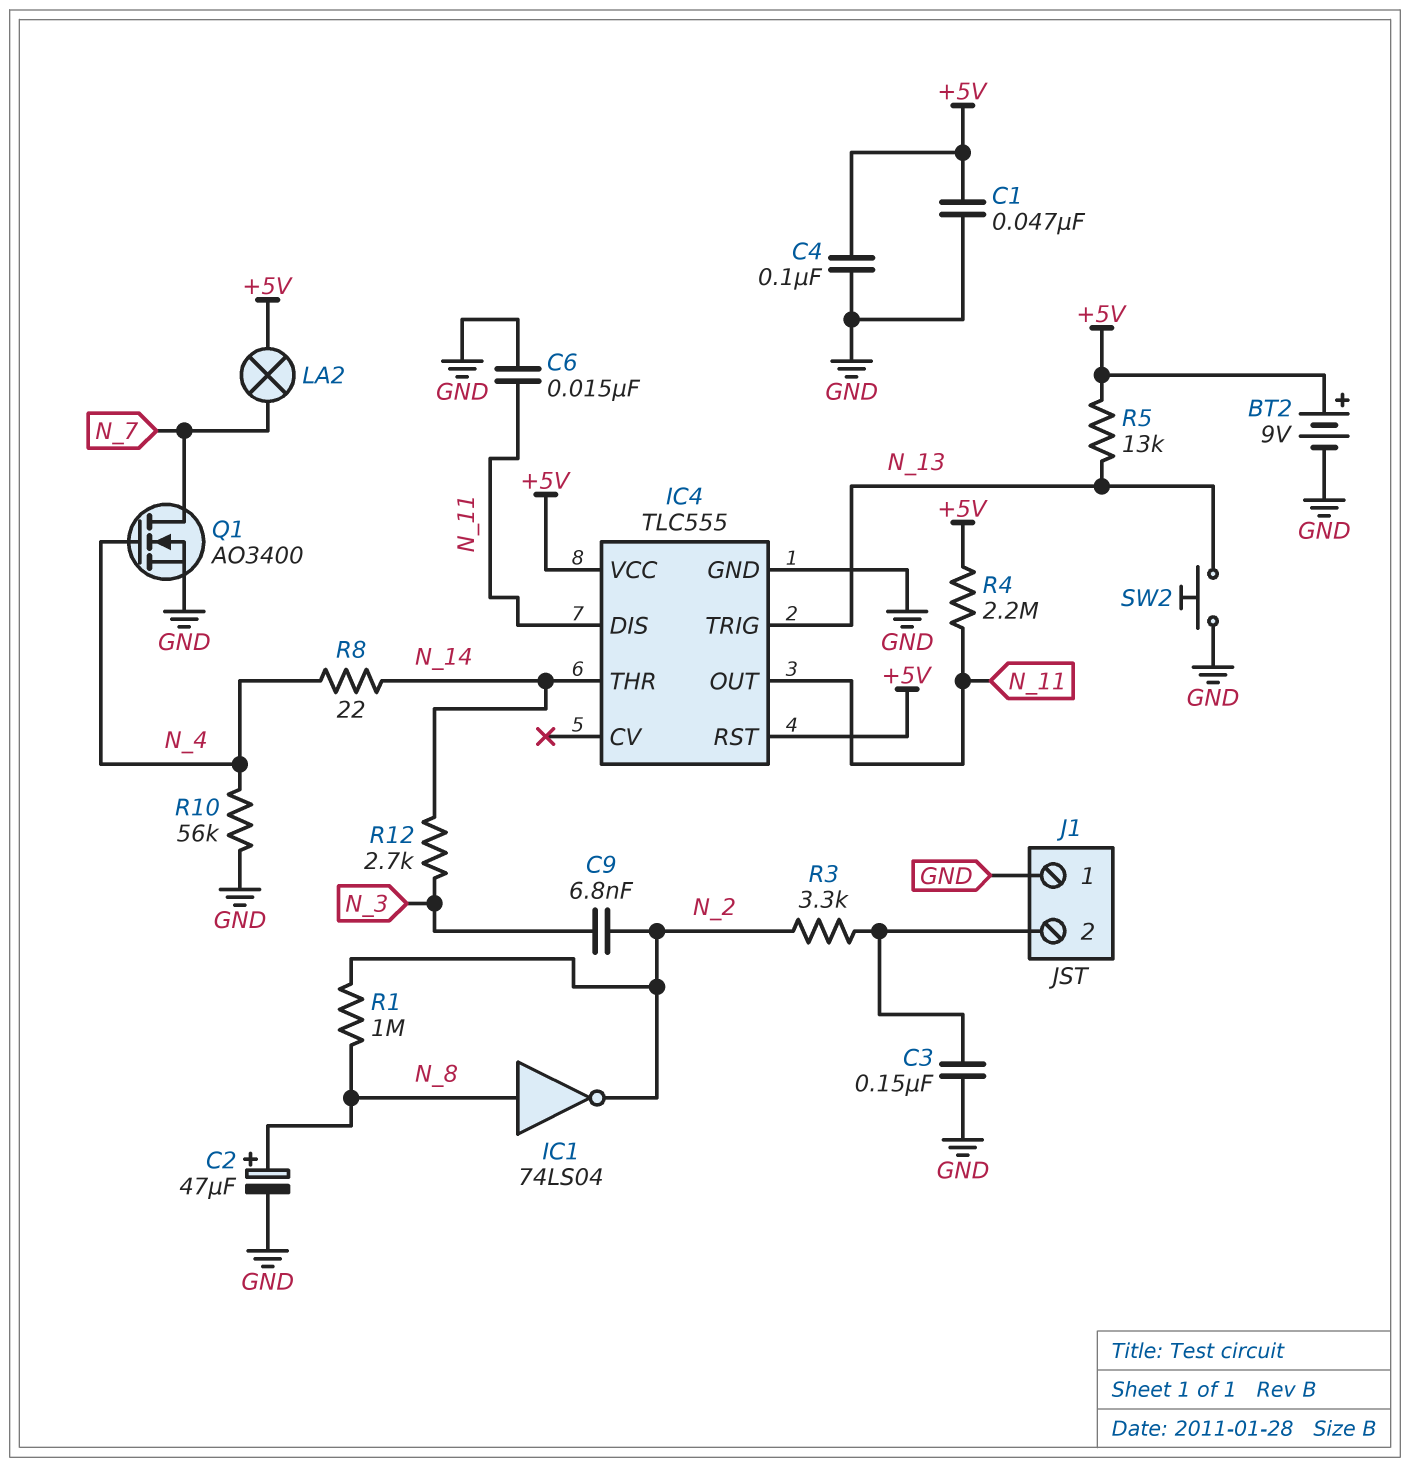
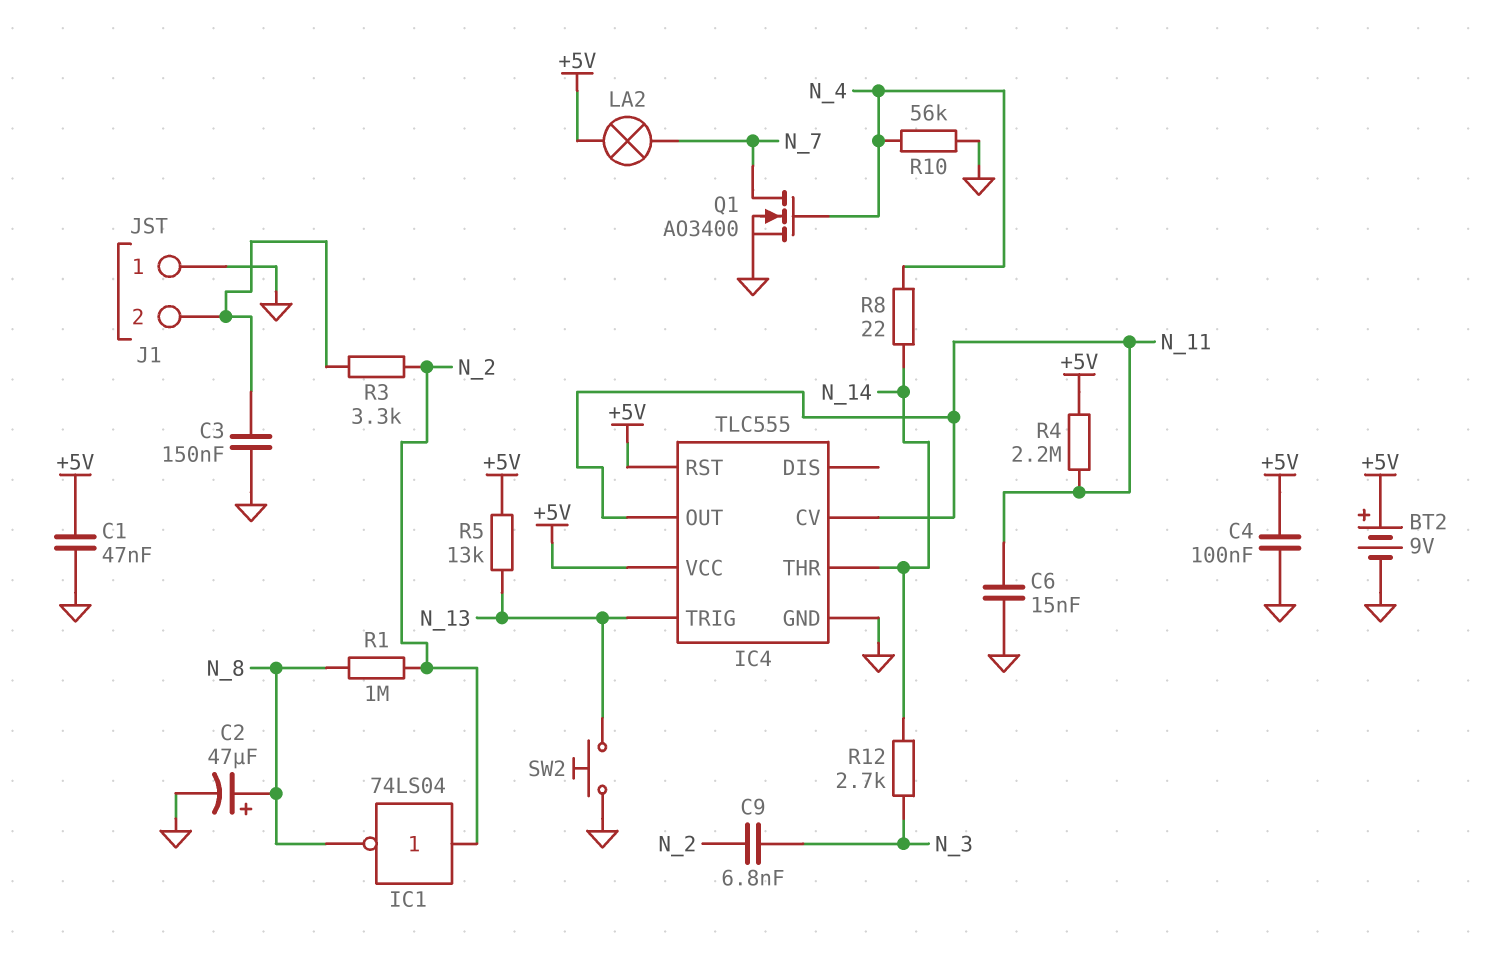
IC1: NOT 74LS04 (in N_8, out N_2) -> NOT 74LS04 (in N_2, out N_8)
IC4 pin CV: none -> N_11
IC4 pin DIS: N_11 -> none

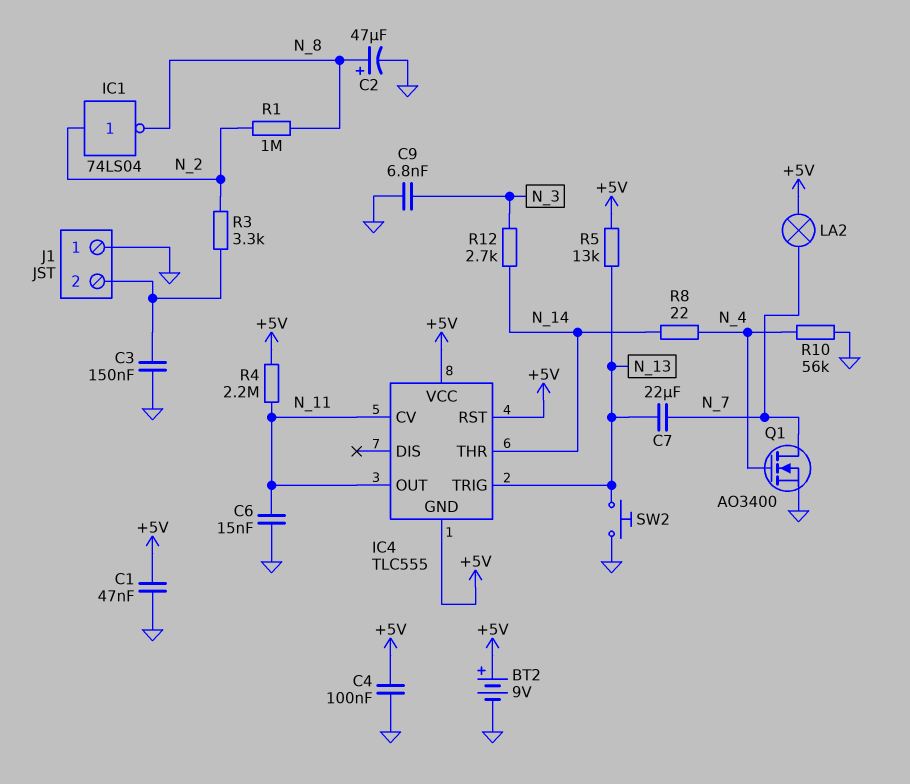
C7: none -> 22uF (N_7, N_13)
C9: 6.8nF (N_2, N_3) -> 6.8nF (GND, N_3)
IC4 pin GND: GND -> +5V

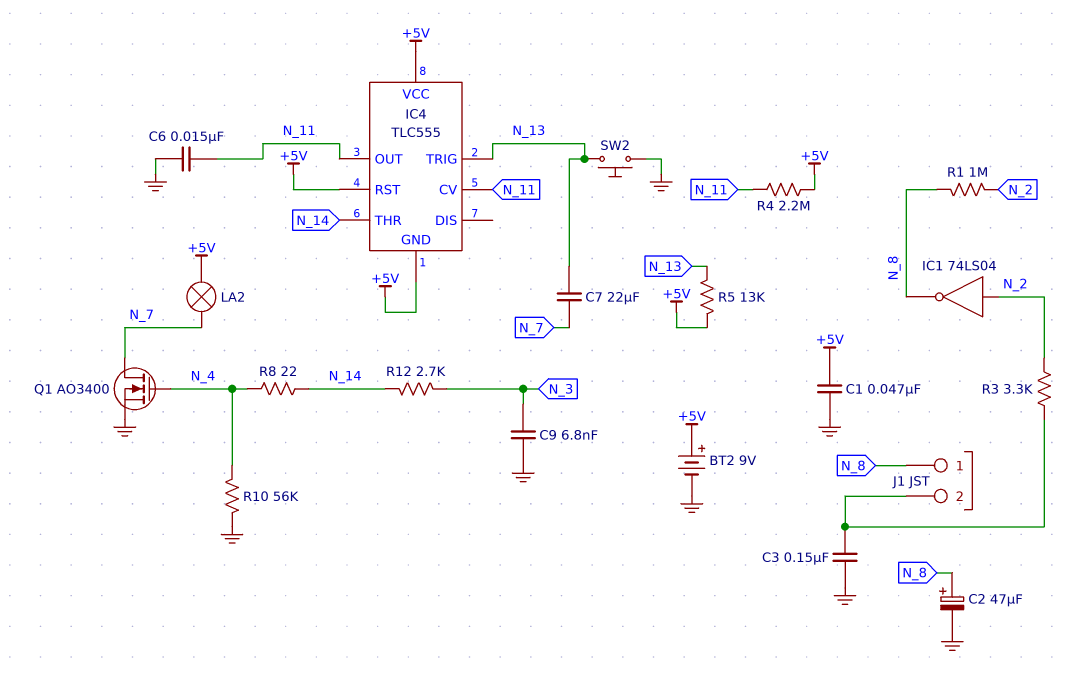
C4: 100nF (+5V, GND) -> none
J1 pin 1: GND -> N_8

